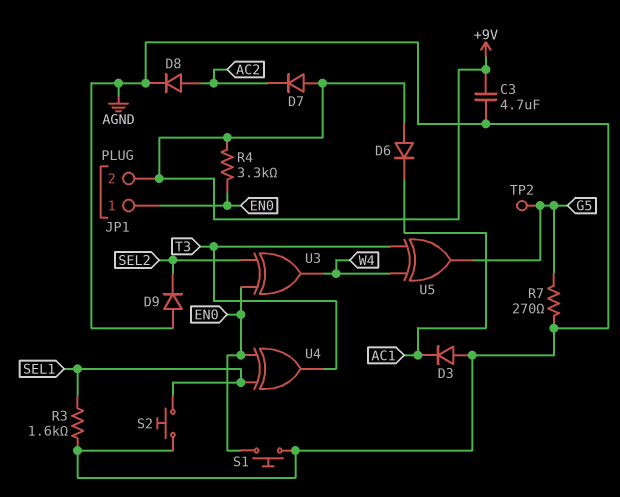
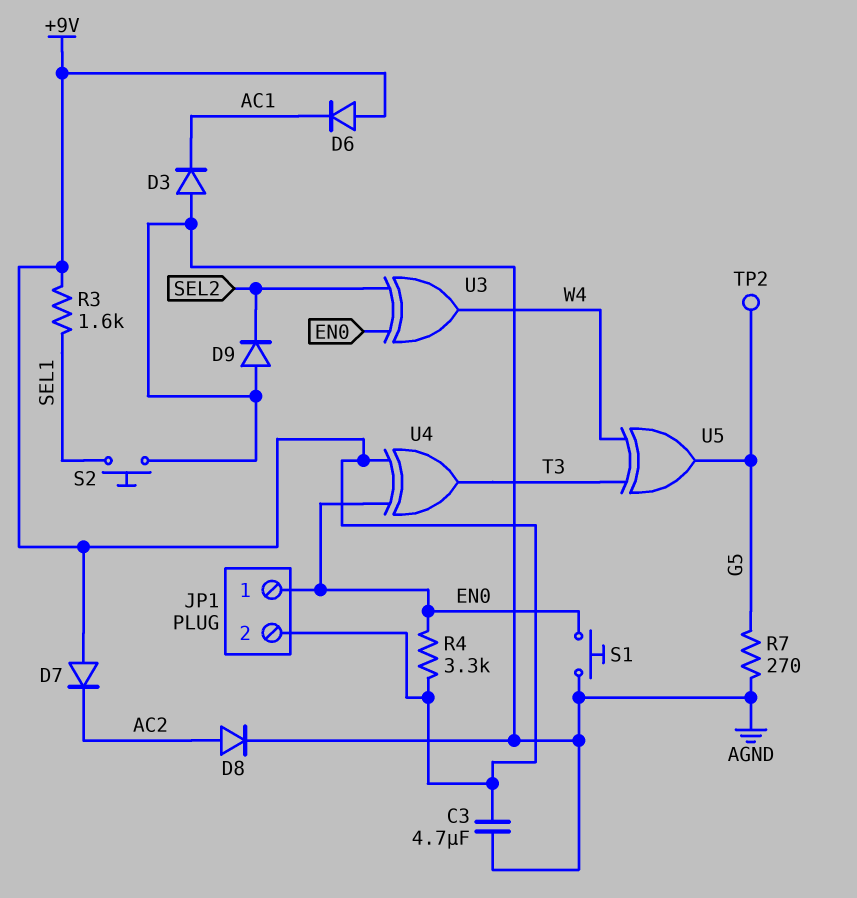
R3: 1.6k (AGND, SEL1) -> 1.6k (+9V, SEL1)
U4: XOR (in EN0, in SEL1, out T3) -> XOR (in +9V, in EN0, out T3)

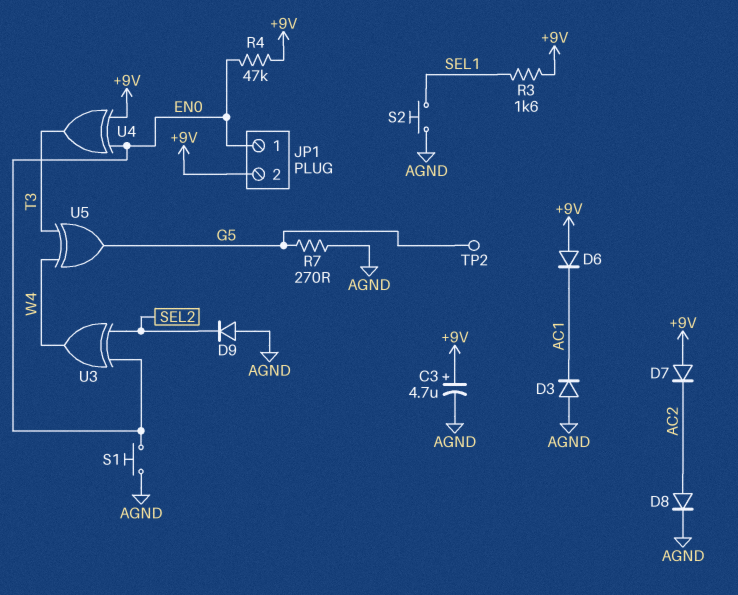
C3: 4.7uF (+9V, AGND) -> 4.7uF (plus +9V, minus AGND)
R4: 3.3k (+9V, EN0) -> 47k (+9V, EN0)

